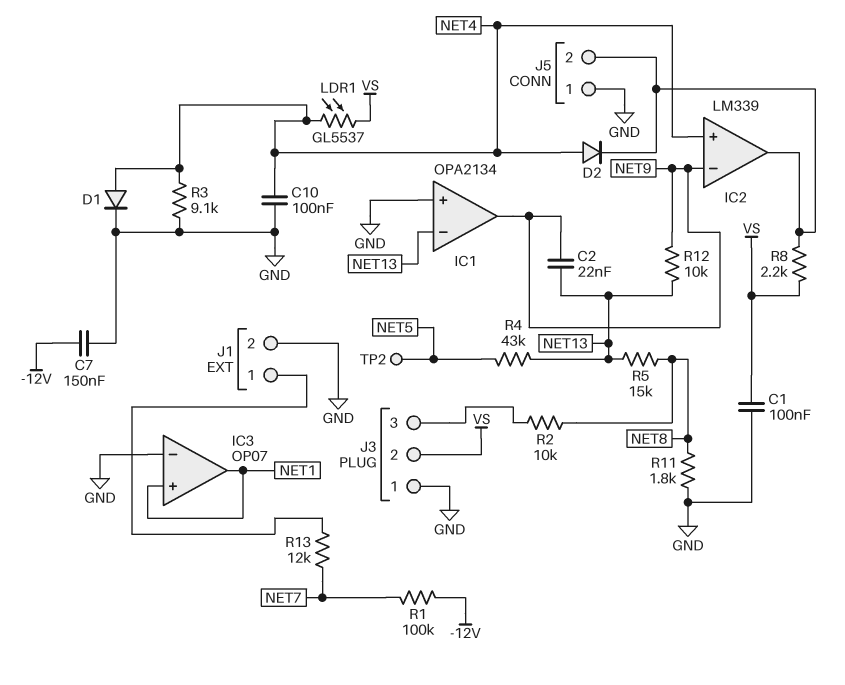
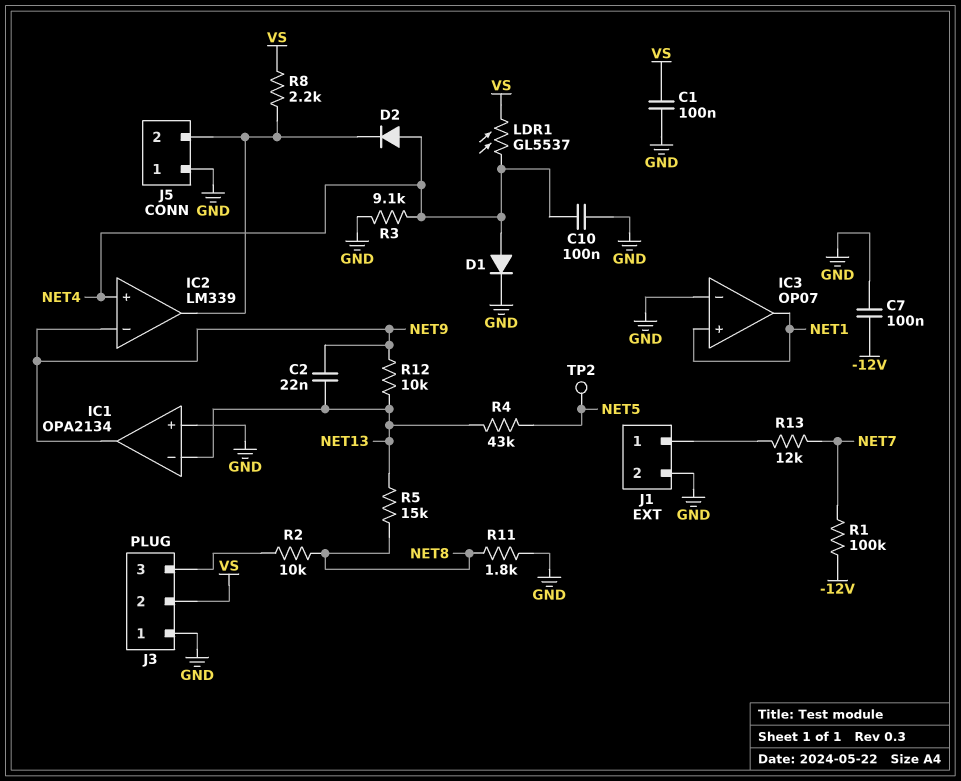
C7: 150nF (-12V, GND) -> 100nF (-12V, GND)

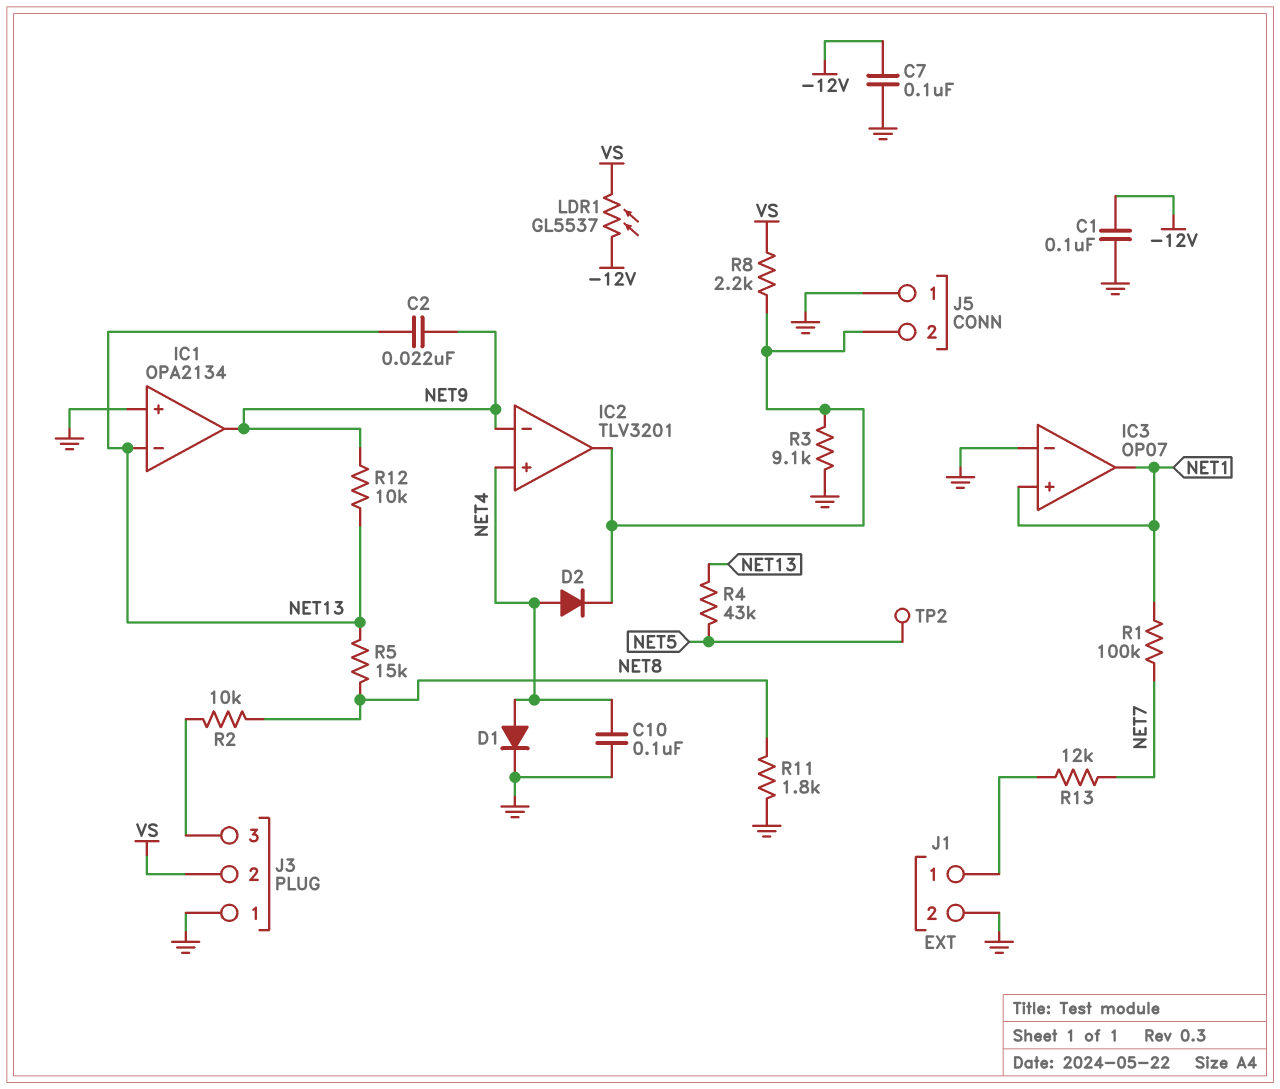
C1: 100nF (GND, VS) -> 100nF (-12V, GND)
IC2: LM339 -> TLV3201
LDR1: GL5537 (NET4, VS) -> GL5537 (-12V, VS)
R1: 100k (-12V, NET7) -> 100k (NET1, NET7)
R3: 9.1k (GND, NET4) -> 9.1k (GND, IC2/out)

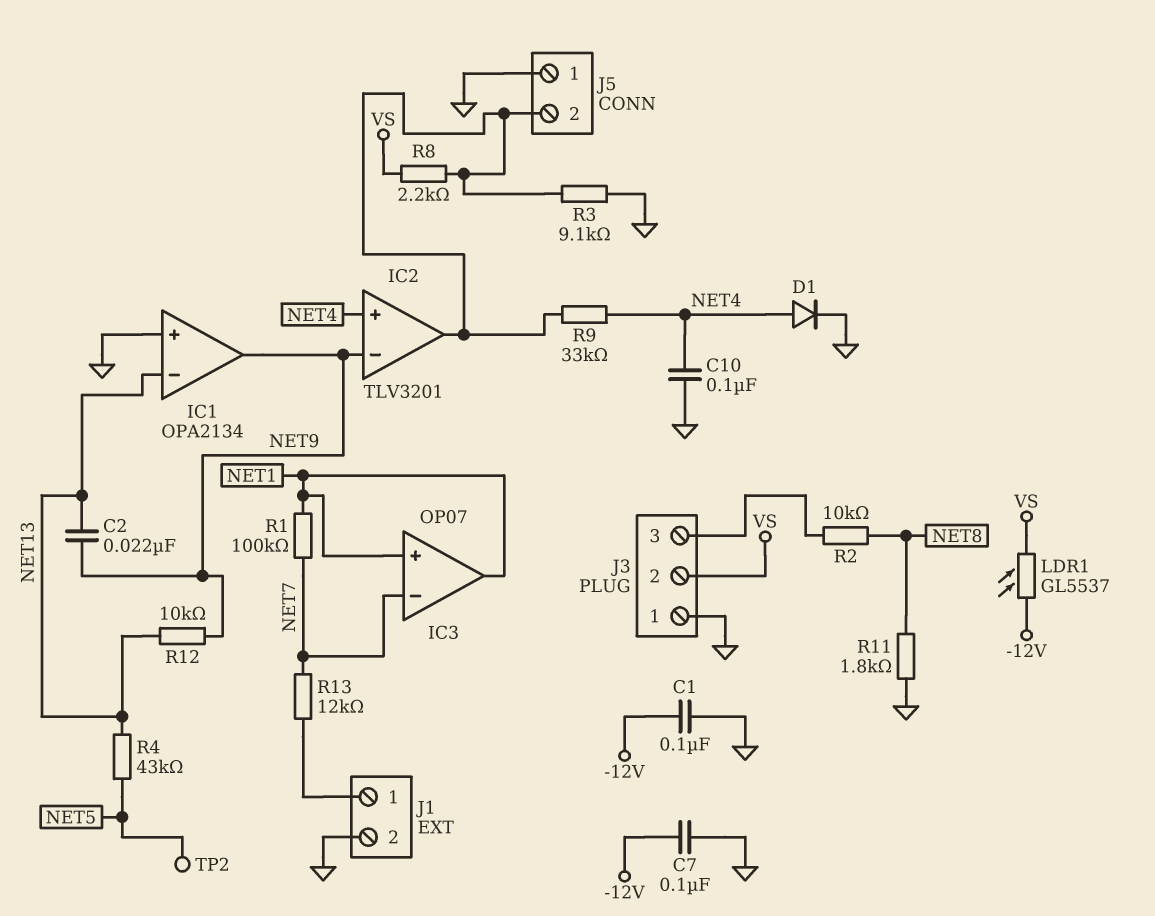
D2: diode (A NET4, K IC2/out) -> none
IC3 pin in-: GND -> NET7
R5: 15k (NET8, NET13) -> none
R9: none -> 33k (IC2/out, NET4)

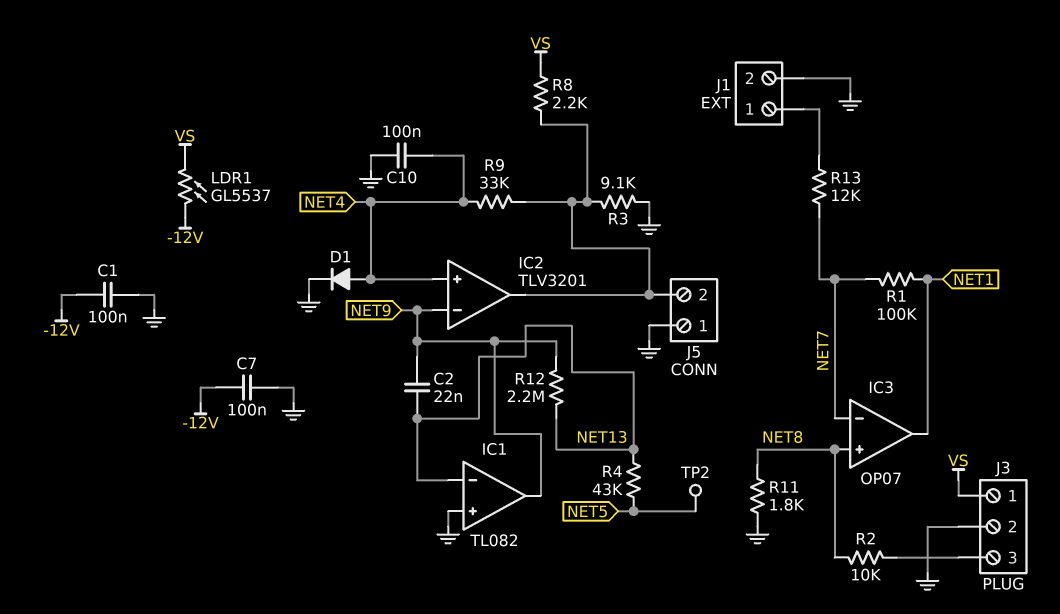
IC1: OPA2134 -> TL082
IC3 pin in+: NET1 -> NET8
J3 pin 1: GND -> VS
J3 pin 2: VS -> GND
R12: 10k (NET9, NET13) -> 2.2M (NET9, NET13)

